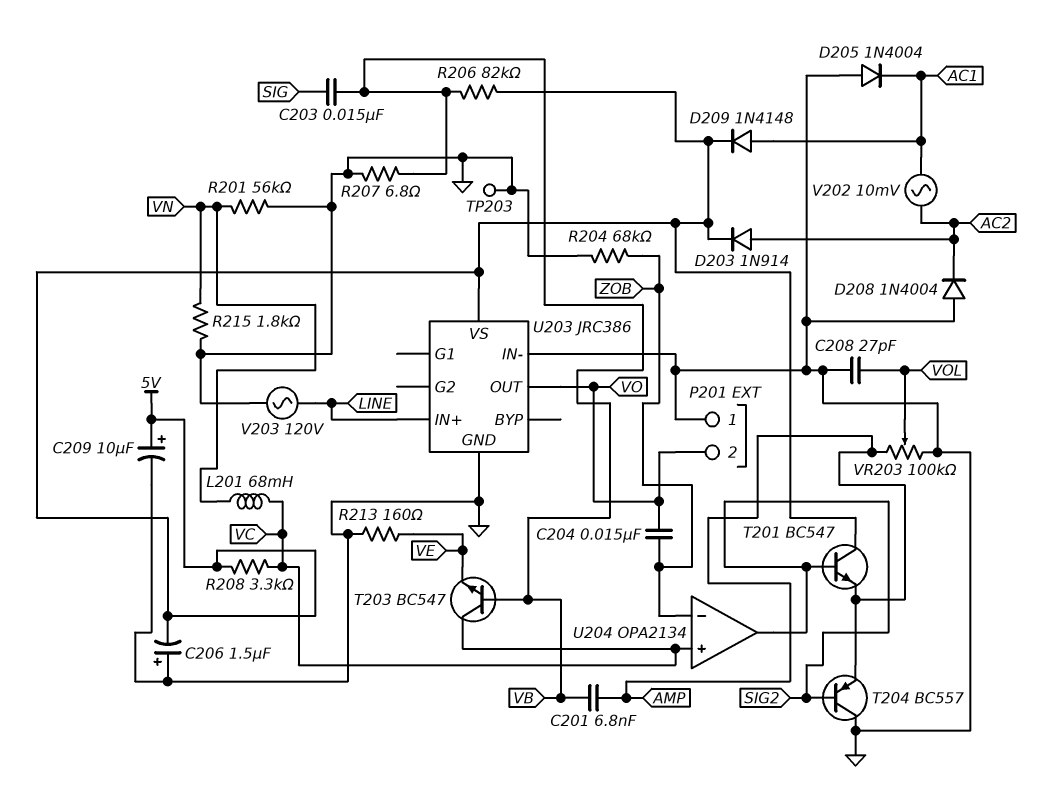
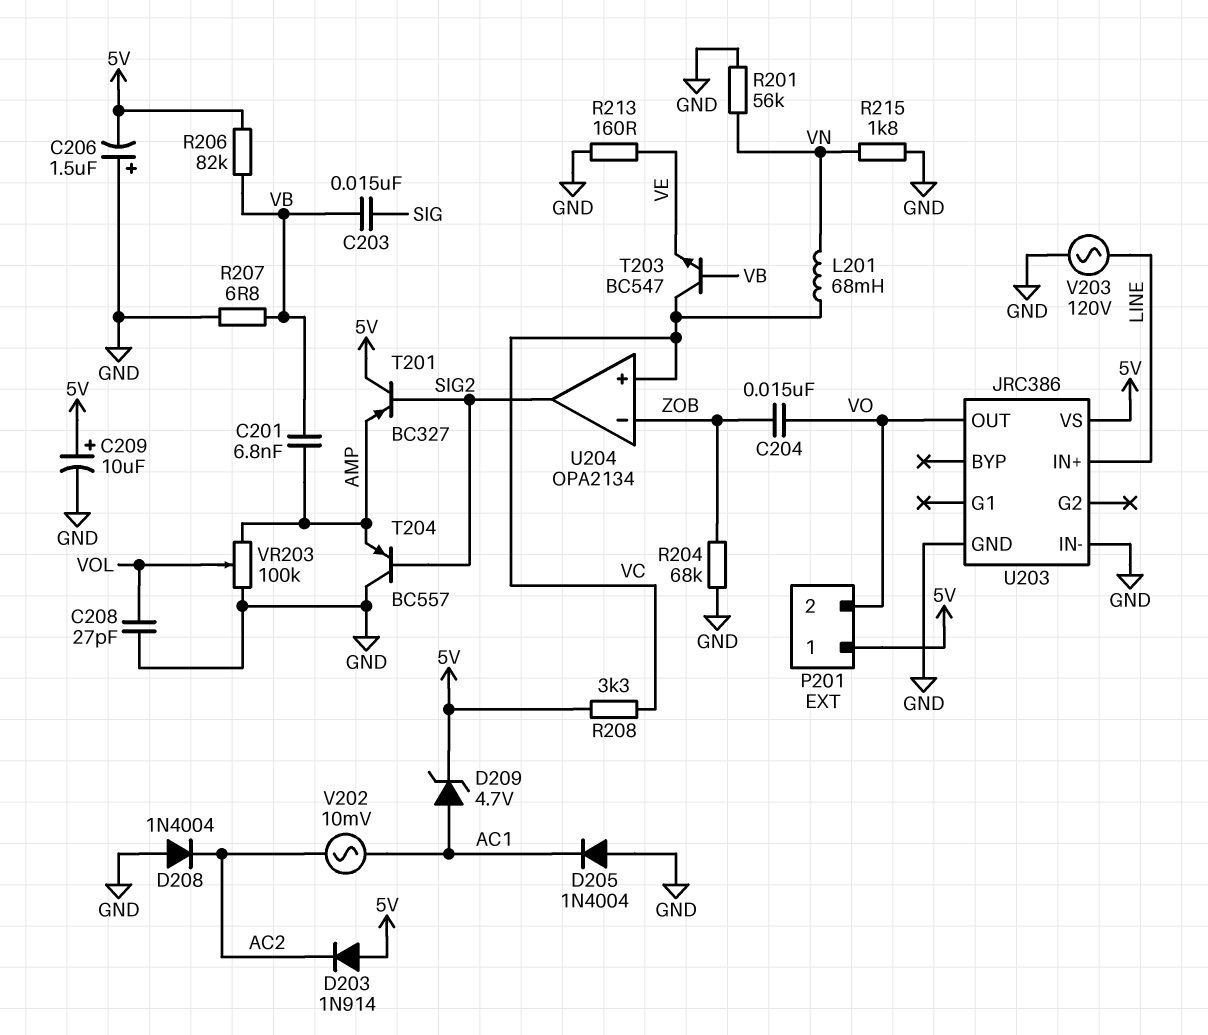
D203: diode 1N914 (A AC2, K 5V) -> diode 1N914 (A 5V, K AC2)
D209: diode 1N4148 (A AC1, K 5V) -> zener 4.7V (A AC1, K 5V)
P201 pin 1: GND -> 5V
T201: NPN BC547 (B SIG2, C 5V, E AMP) -> PNP BC327 (B SIG2, C 5V, E AMP)
TP203: test point (GND) -> none

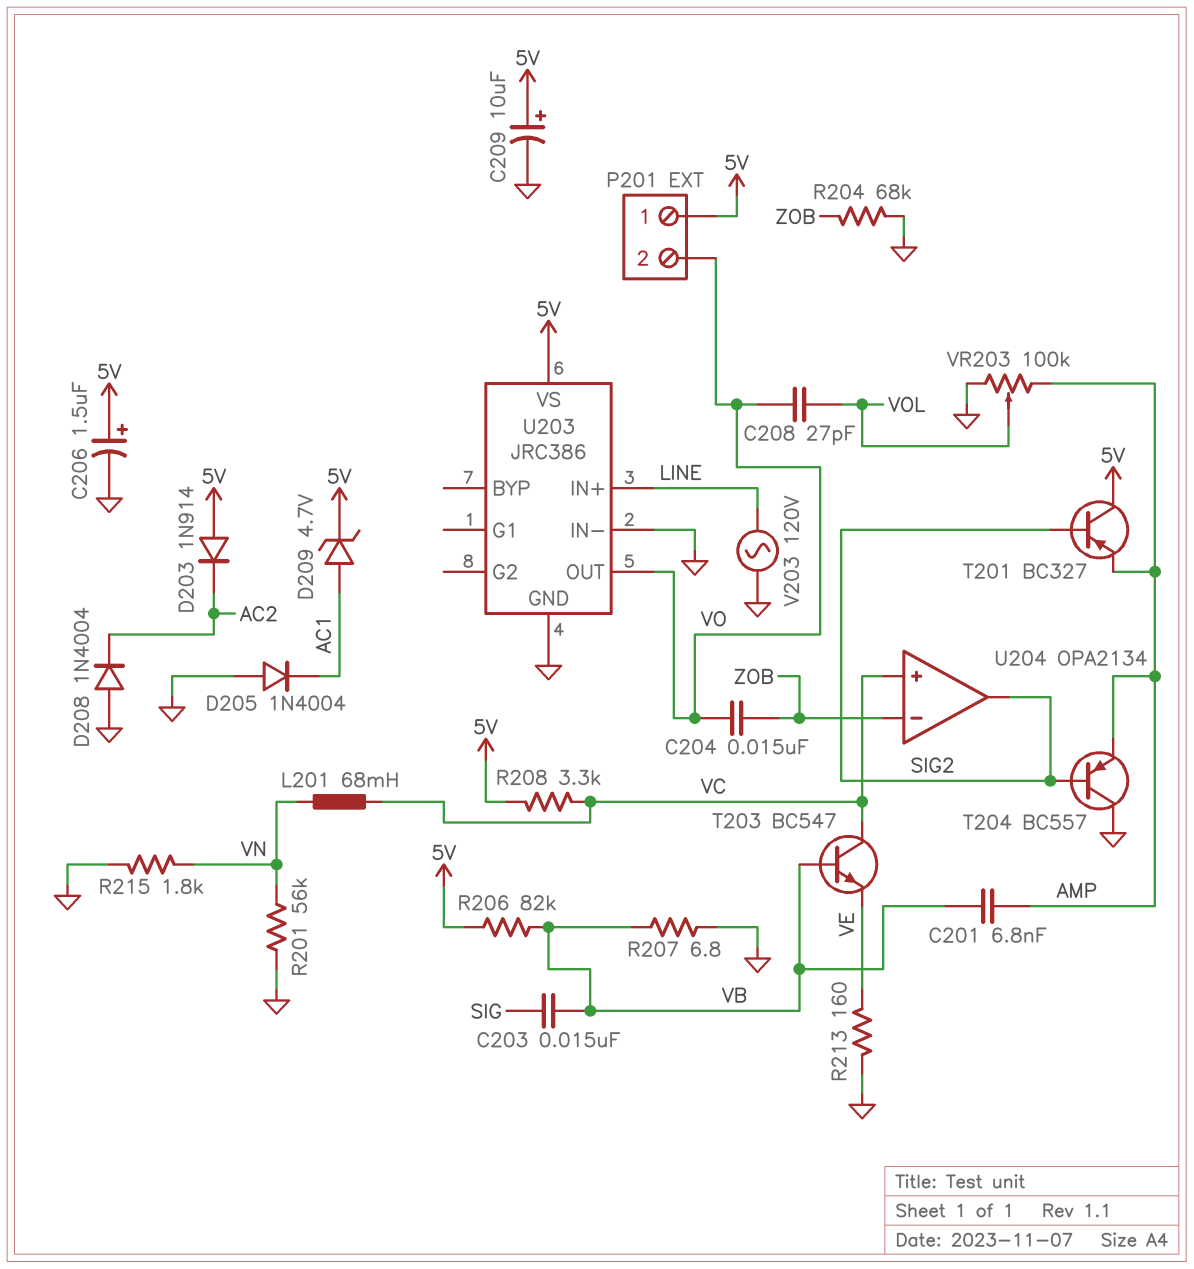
C206: 1.5uF (plus GND, minus 5V) -> 1.5uF (plus 5V, minus GND)
C208: 27pF (GND, VOL) -> 27pF (VO, VOL)
V202: AC 10mV (AC1, AC2) -> none

